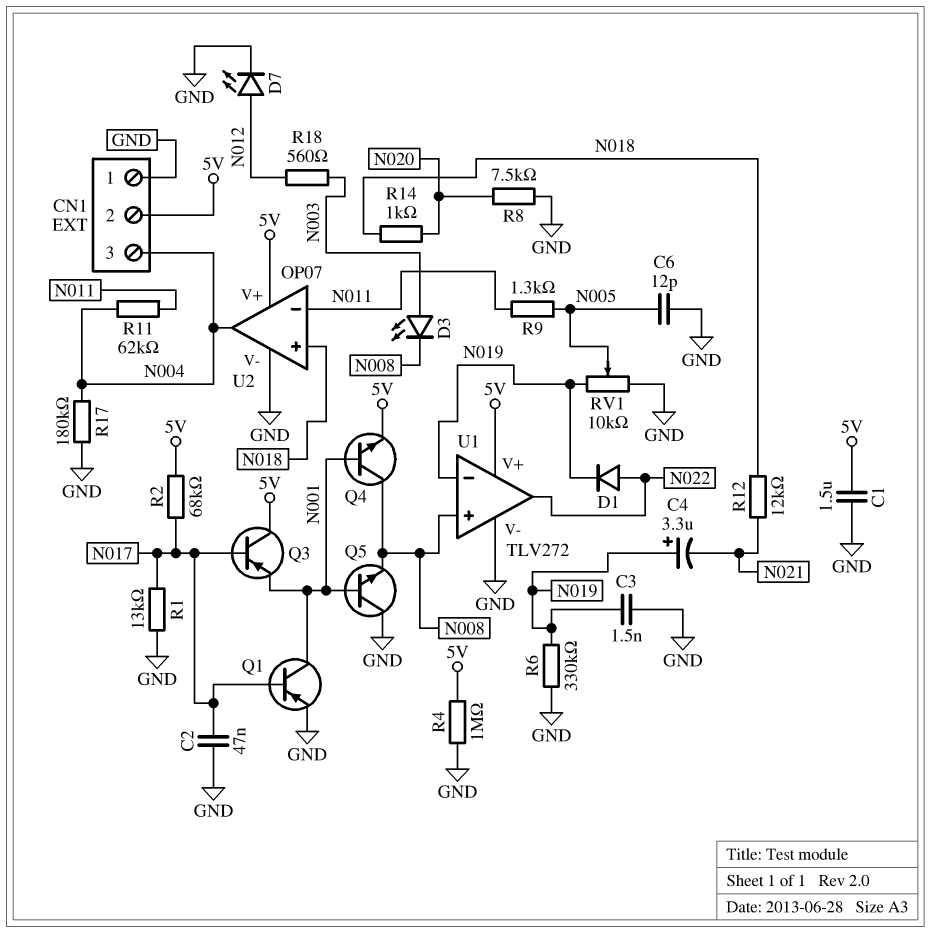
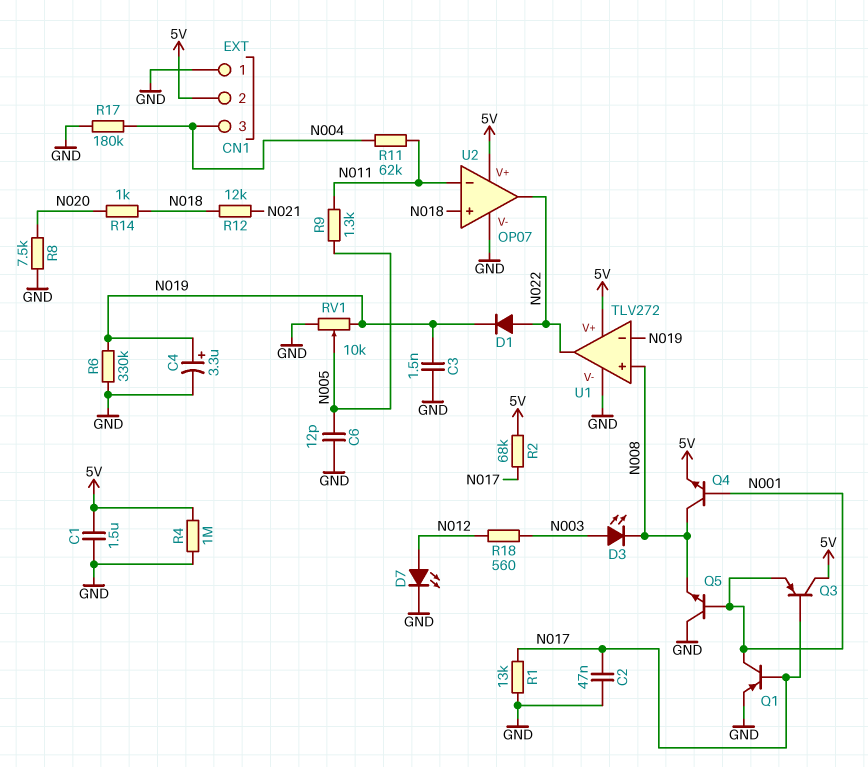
C4: 3.3uF (plus N019, minus N021) -> 3.3uF (plus N019, minus GND)
U2 pin out: N004 -> N022

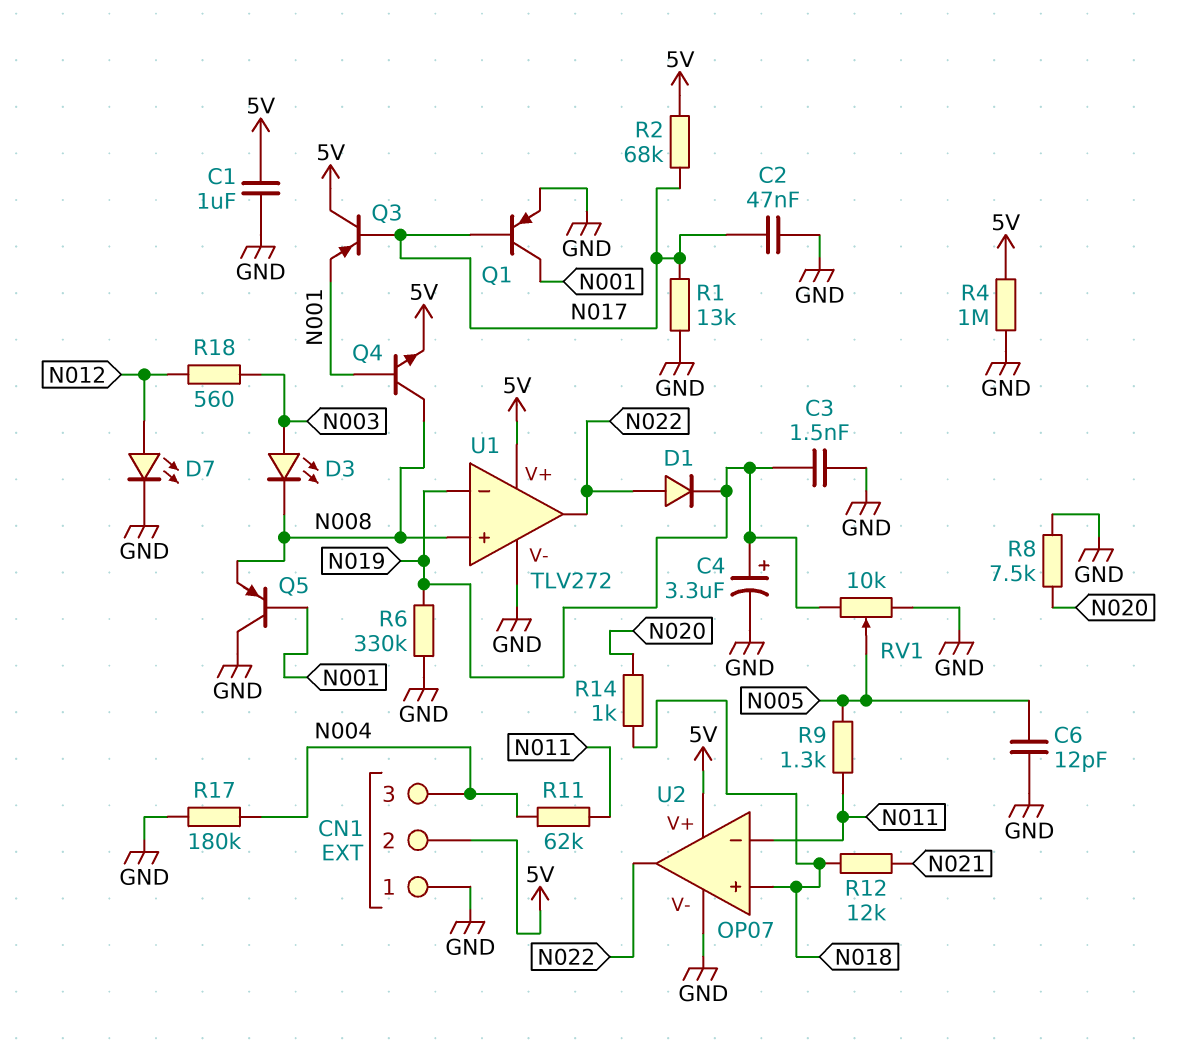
C1: 1.5uF (5V, GND) -> 1uF (5V, GND)
Q5: NPN (B N001, C GND, E N008) -> PNP (B N001, C GND, E N008)

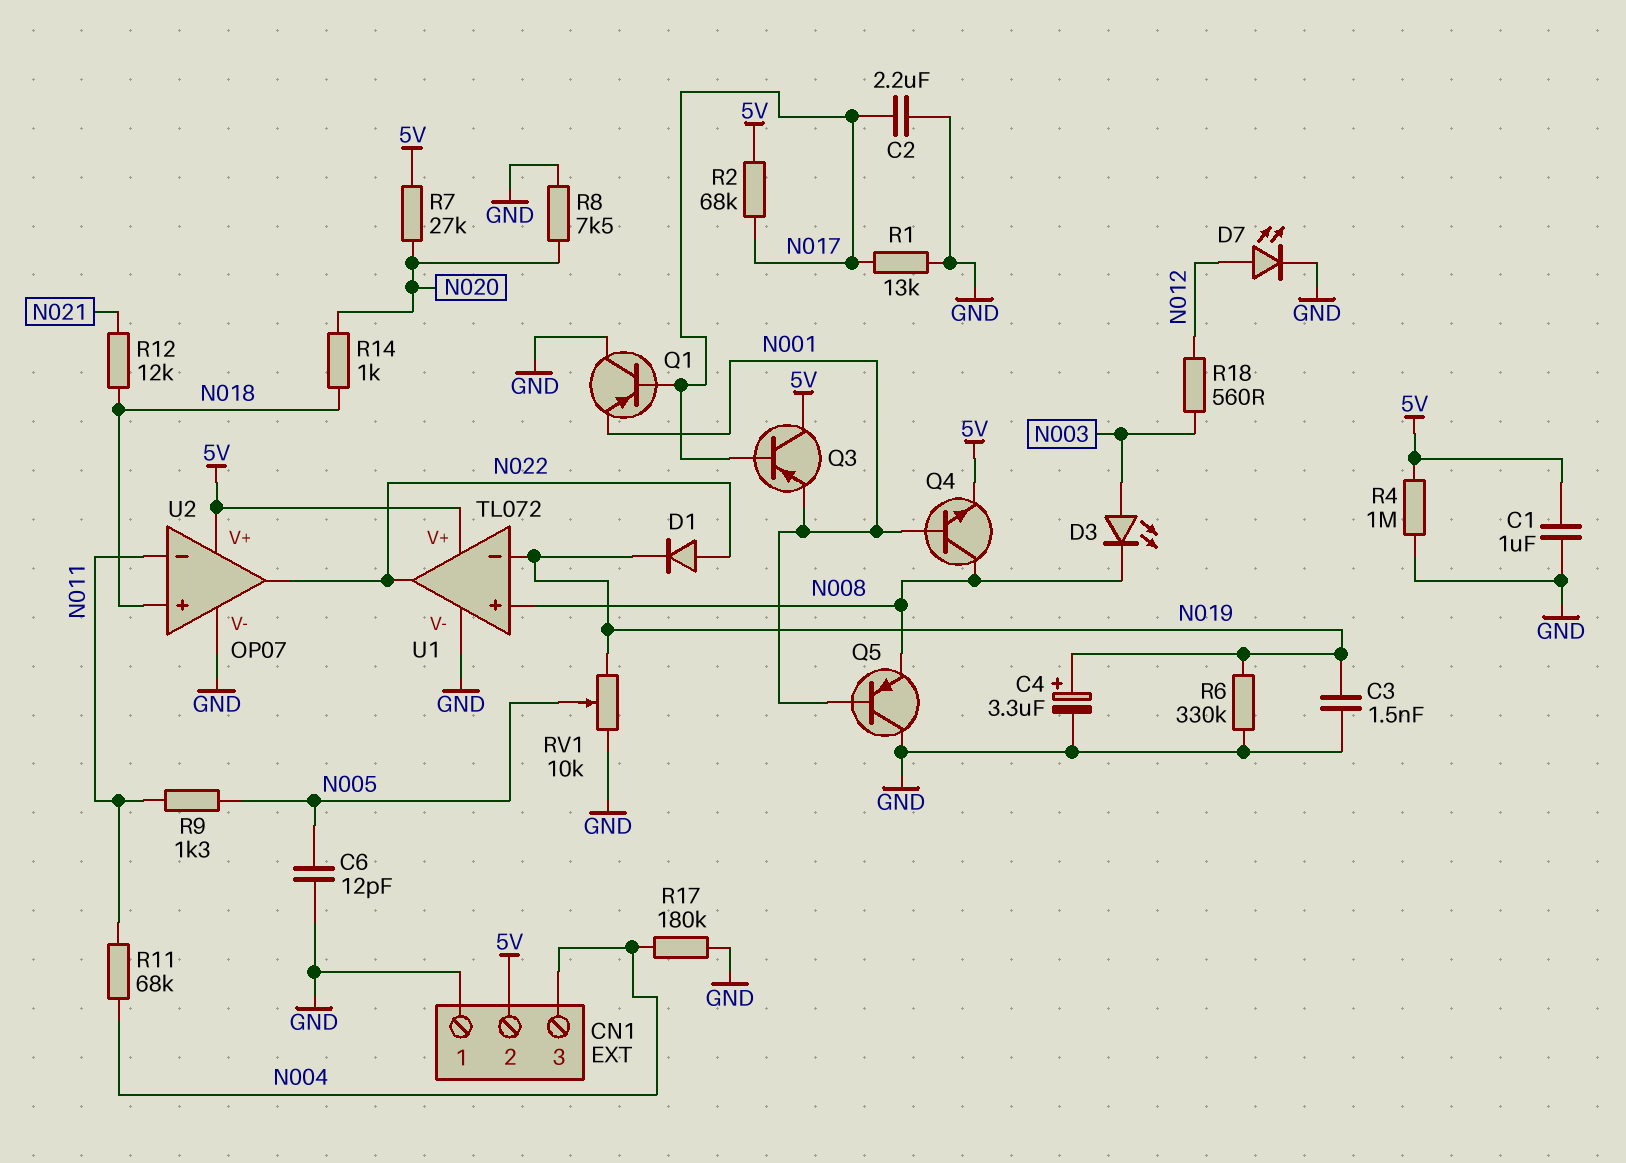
C2: 47nF (GND, N017) -> 2.2uF (GND, N017)
Q1: PNP (B N017, C N001, E GND) -> PNP (B N017, C GND, E N001)
R7: none -> 27k (5V, N020)
R11: 62k (N004, N011) -> 68k (N004, N011)
U1: TLV272 -> TL072

